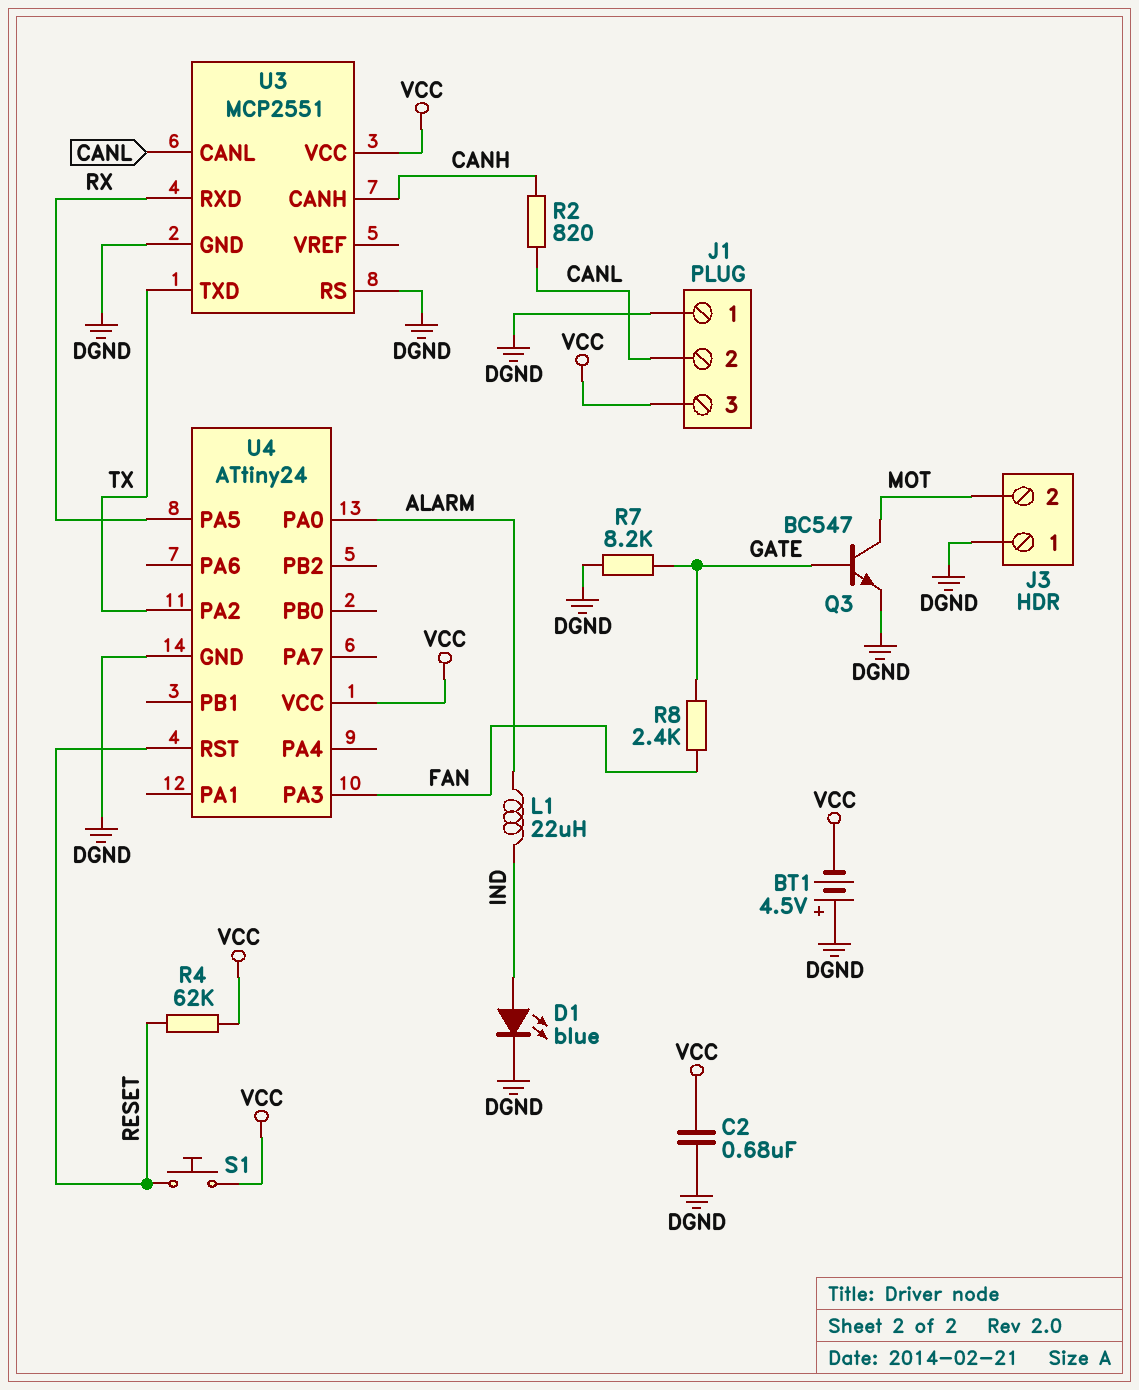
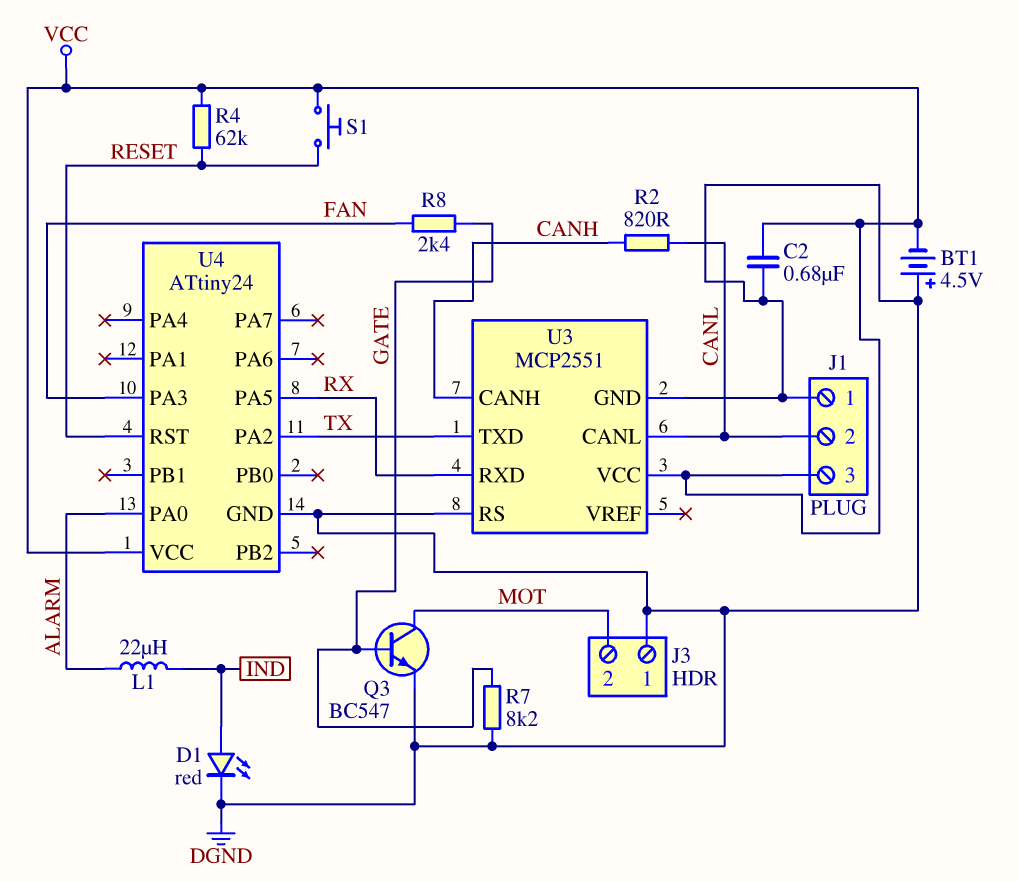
D1: LED blue (A IND, K DGND) -> LED red (A IND, K DGND)

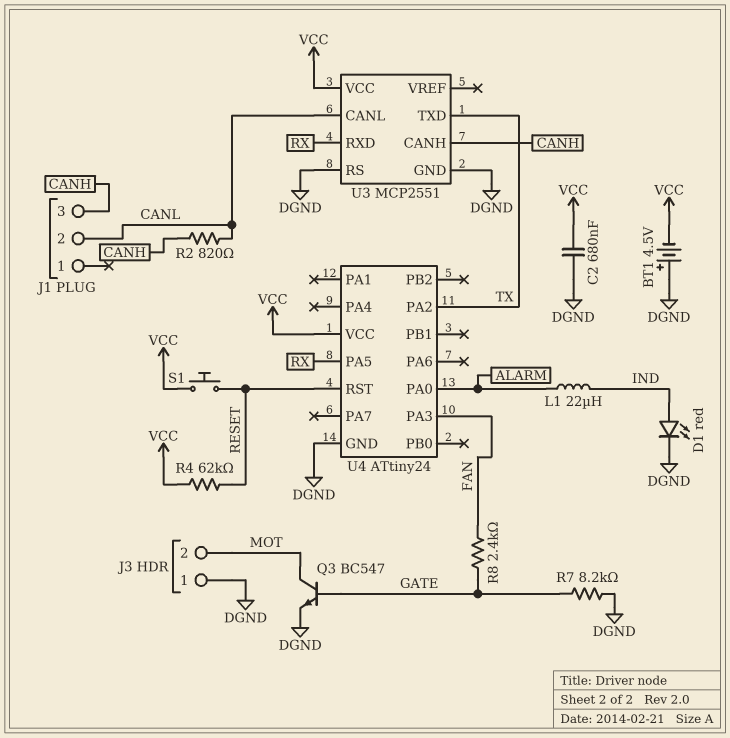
J1 pin 1: DGND -> none
J1 pin 3: VCC -> CANH

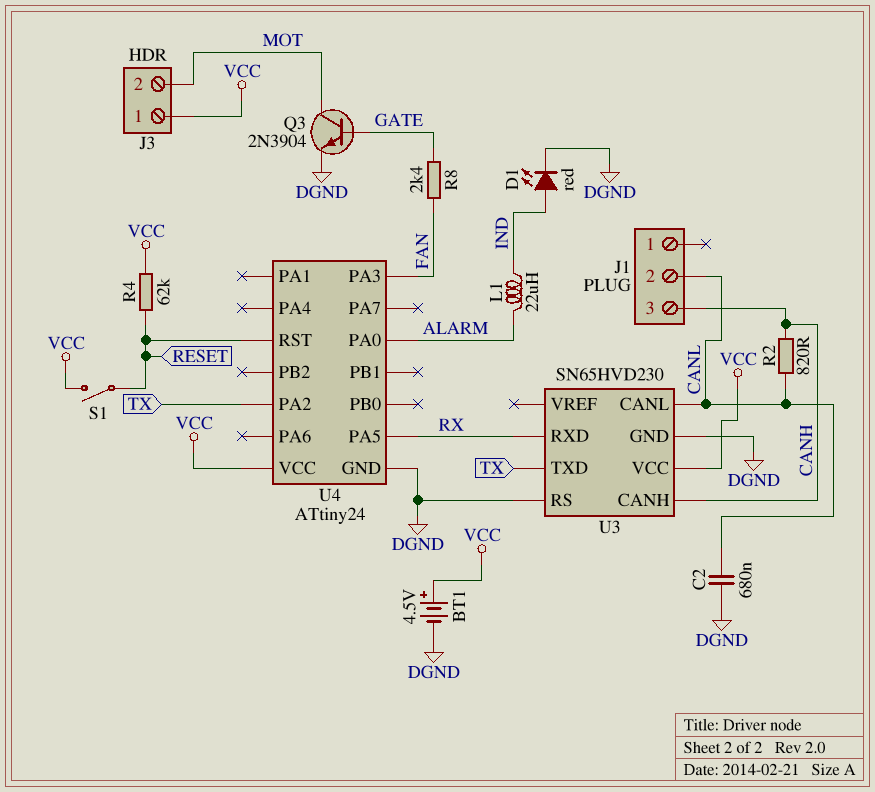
BT1: 4.5V (plus DGND, minus VCC) -> 4.5V (plus VCC, minus DGND)
C2: 680nF (DGND, VCC) -> 680nF (CANL, DGND)
J3 pin 1: DGND -> VCC
Q3: NPN BC547 (B GATE, C MOT, E DGND) -> NPN 2N3904 (B GATE, C MOT, E DGND)
R7: 8.2k (DGND, GATE) -> none
S1: button (RESET, VCC) -> switch (RESET, VCC)
U3: MCP2551 -> SN65HVD230

